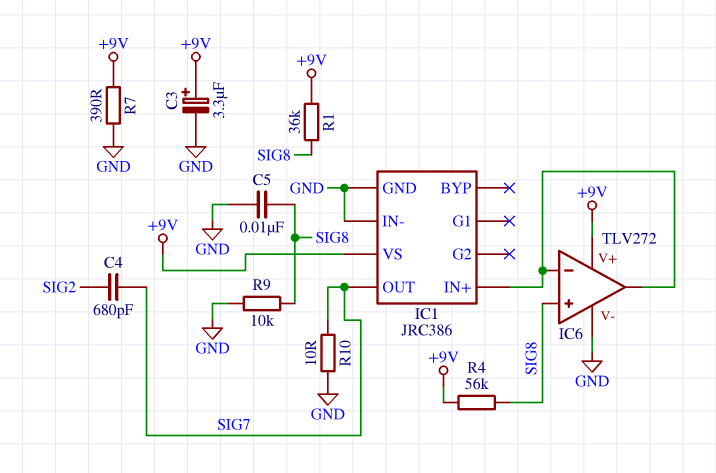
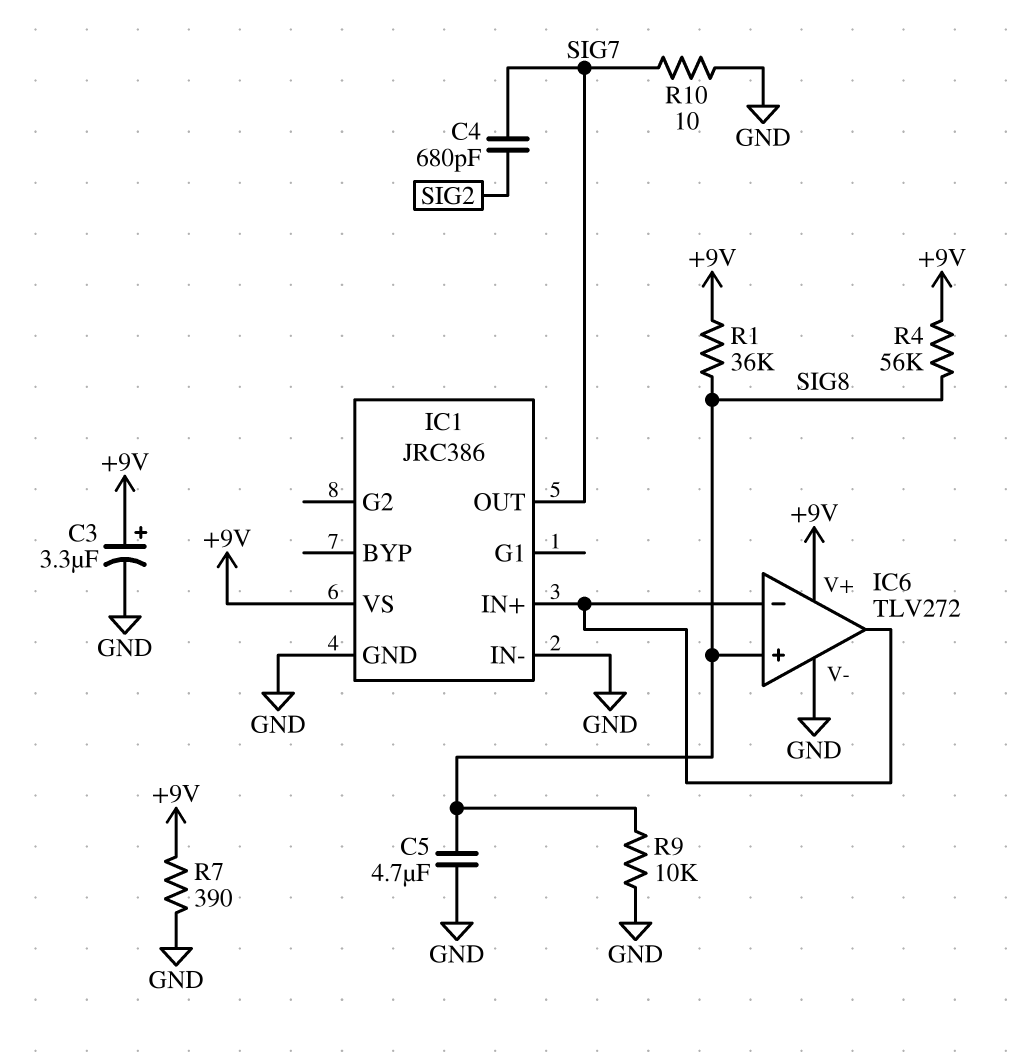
C5: 10nF (GND, SIG8) -> 4.7uF (GND, SIG8)

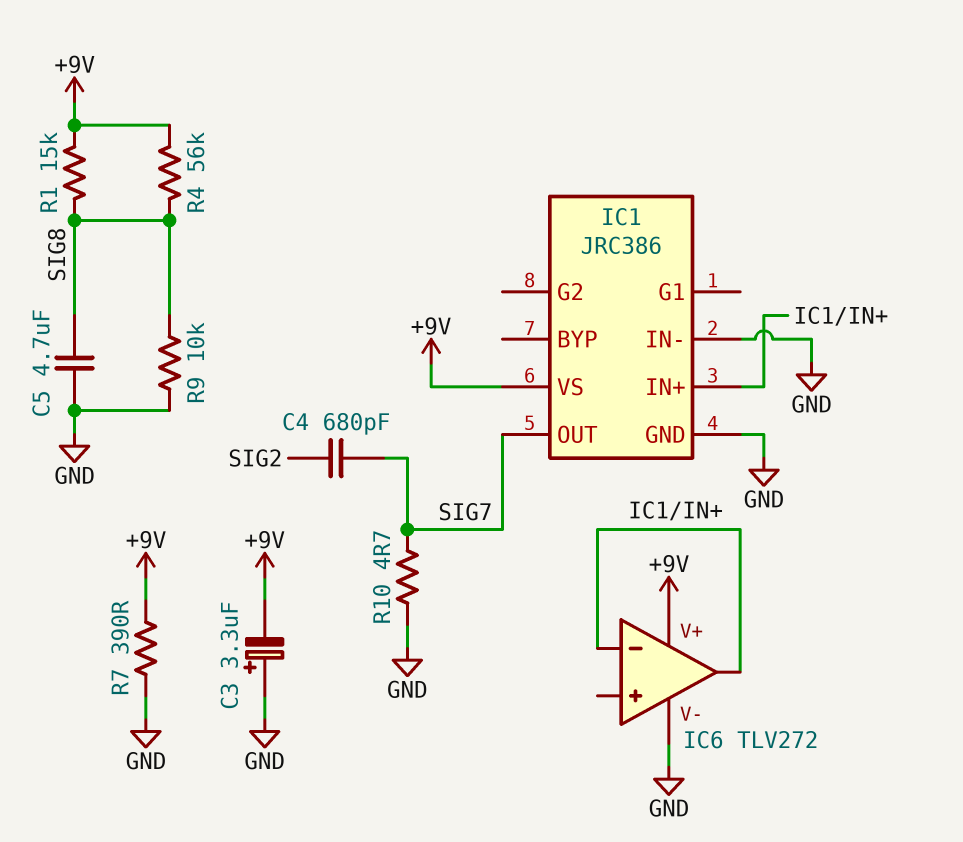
C3: 3.3uF (plus +9V, minus GND) -> 3.3uF (plus GND, minus +9V)
IC6 pin in+: SIG8 -> none
R1: 36k (+9V, SIG8) -> 15k (+9V, SIG8)
R10: 10 (GND, SIG7) -> 4.7 (GND, SIG7)

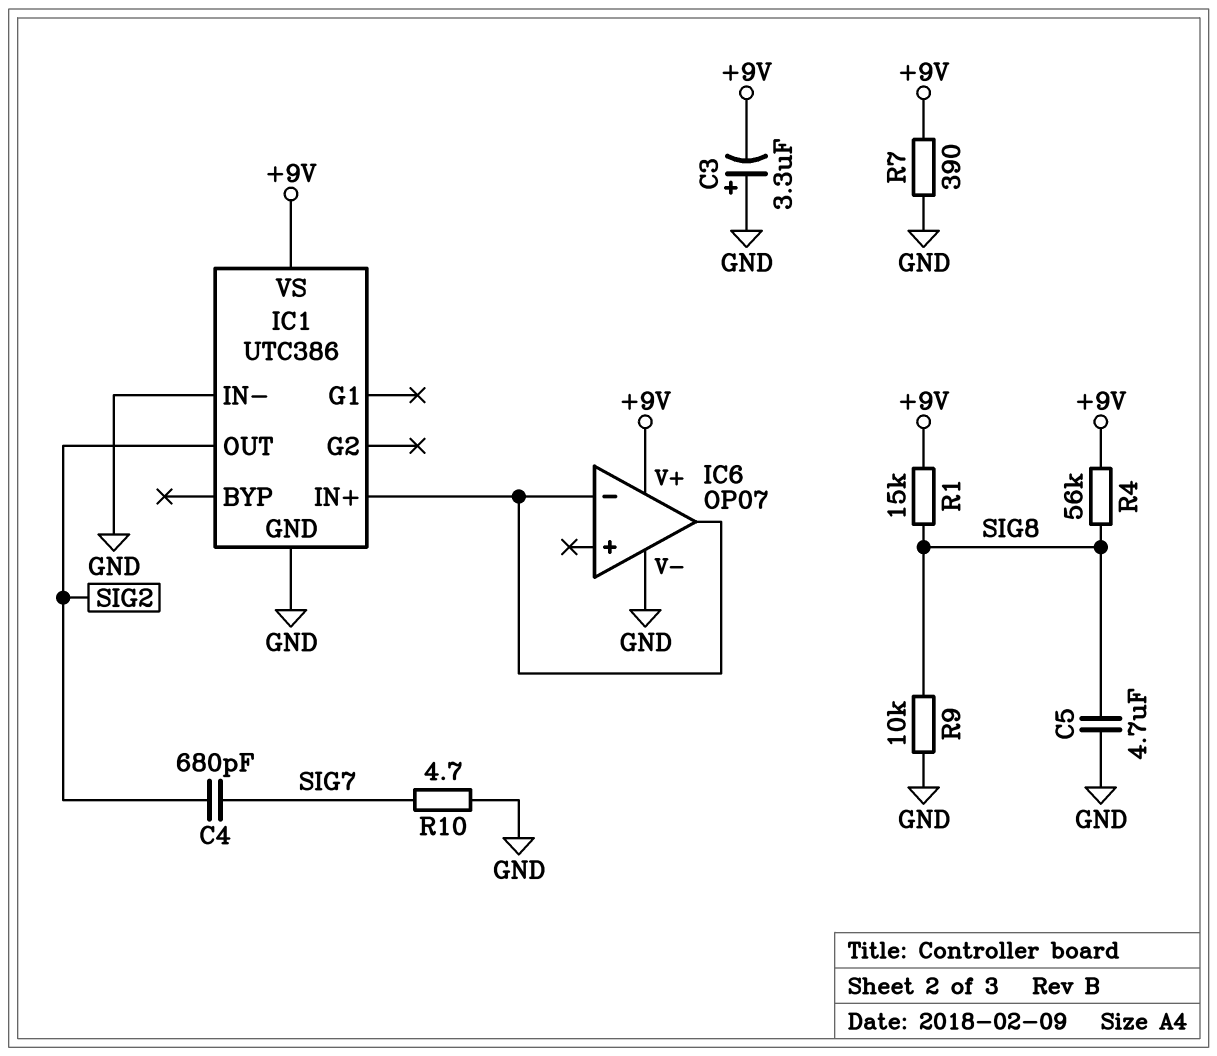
IC1: JRC386 -> UTC386
IC1 pin OUT: SIG7 -> SIG2
IC6: TLV272 -> OP07

